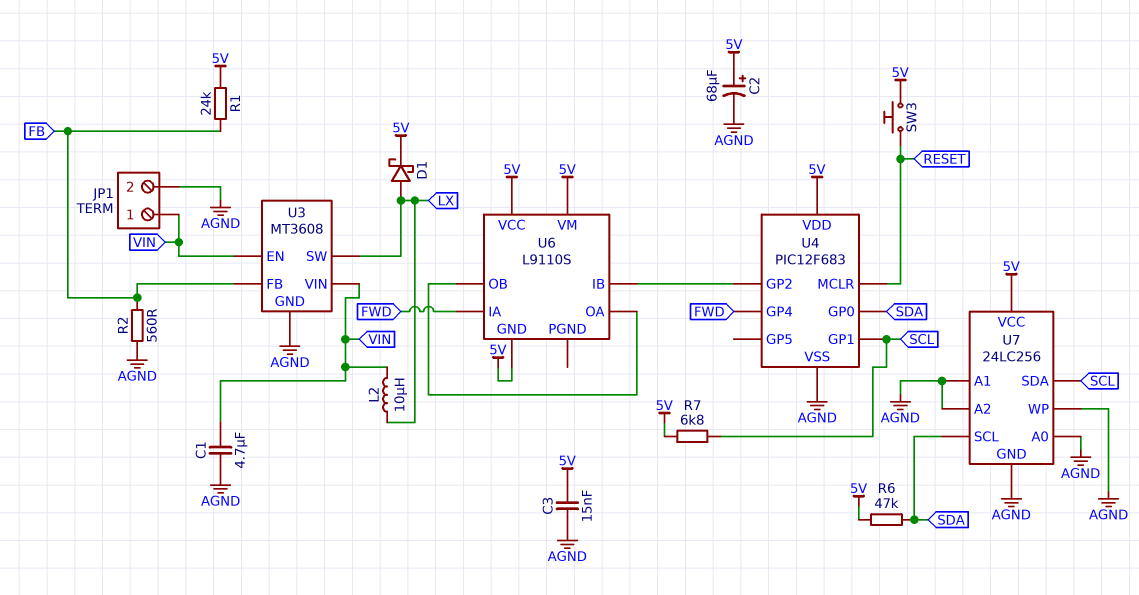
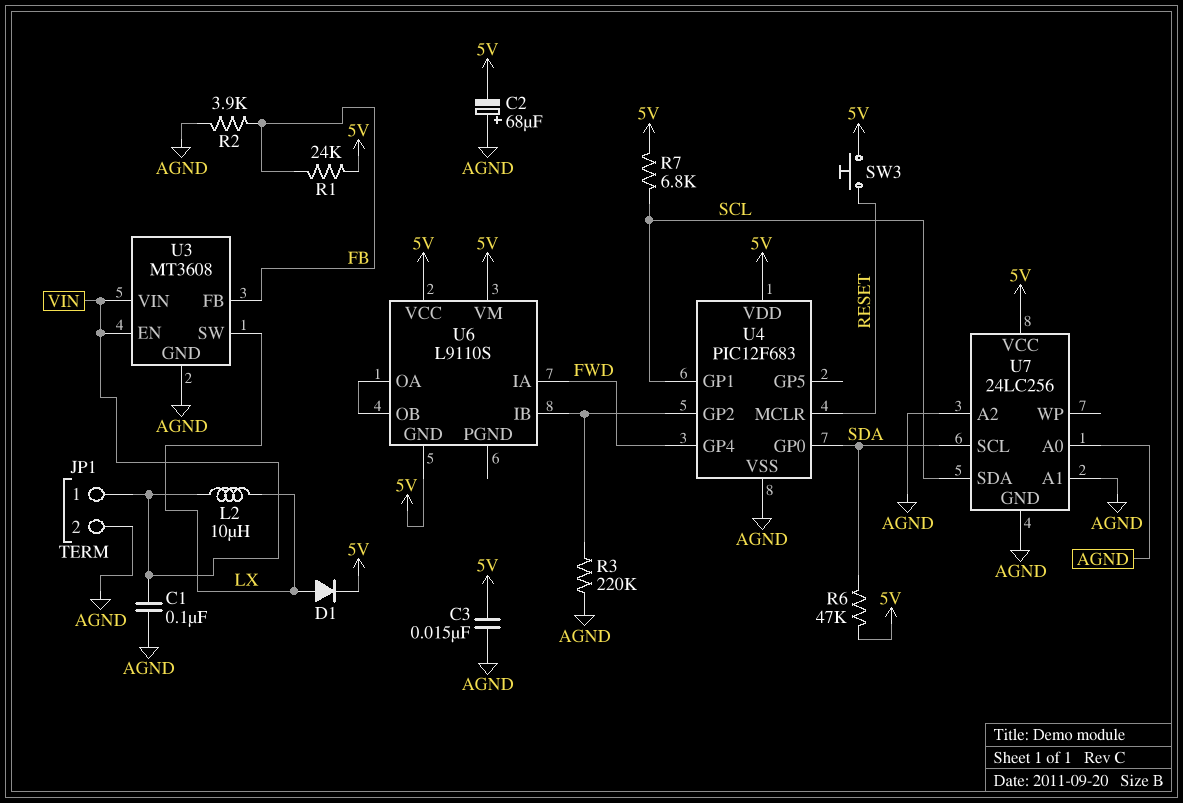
C1: 4.7uF (AGND, VIN) -> 100nF (AGND, VIN)
C2: 68uF (plus 5V, minus AGND) -> 68uF (plus AGND, minus 5V)
D1: schottky (A LX, K 5V) -> diode (A LX, K 5V)
R2: 560 (AGND, FB) -> 3.9k (AGND, FB)
R3: none -> 220k (AGND, U4/GP2)
U7 pin WP: AGND -> none

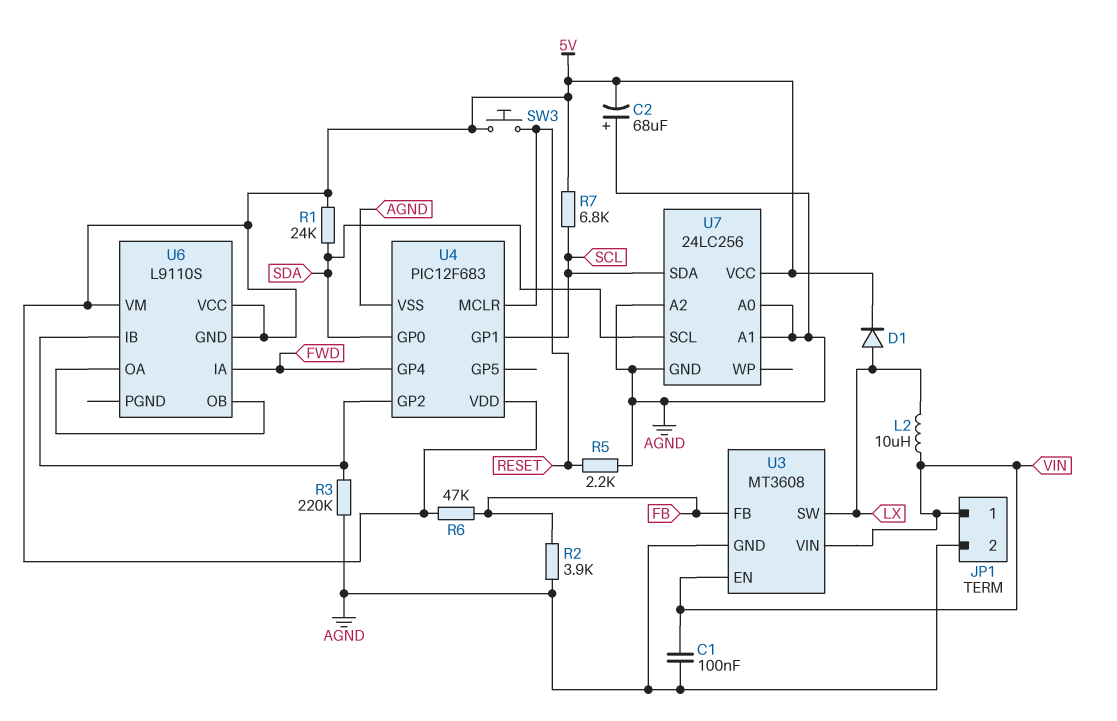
C3: 15nF (5V, AGND) -> none
R1: 24k (5V, FB) -> 24k (5V, SDA)
R5: none -> 2.2k (AGND, RESET)
R6: 47k (5V, SDA) -> 47k (5V, FB)

